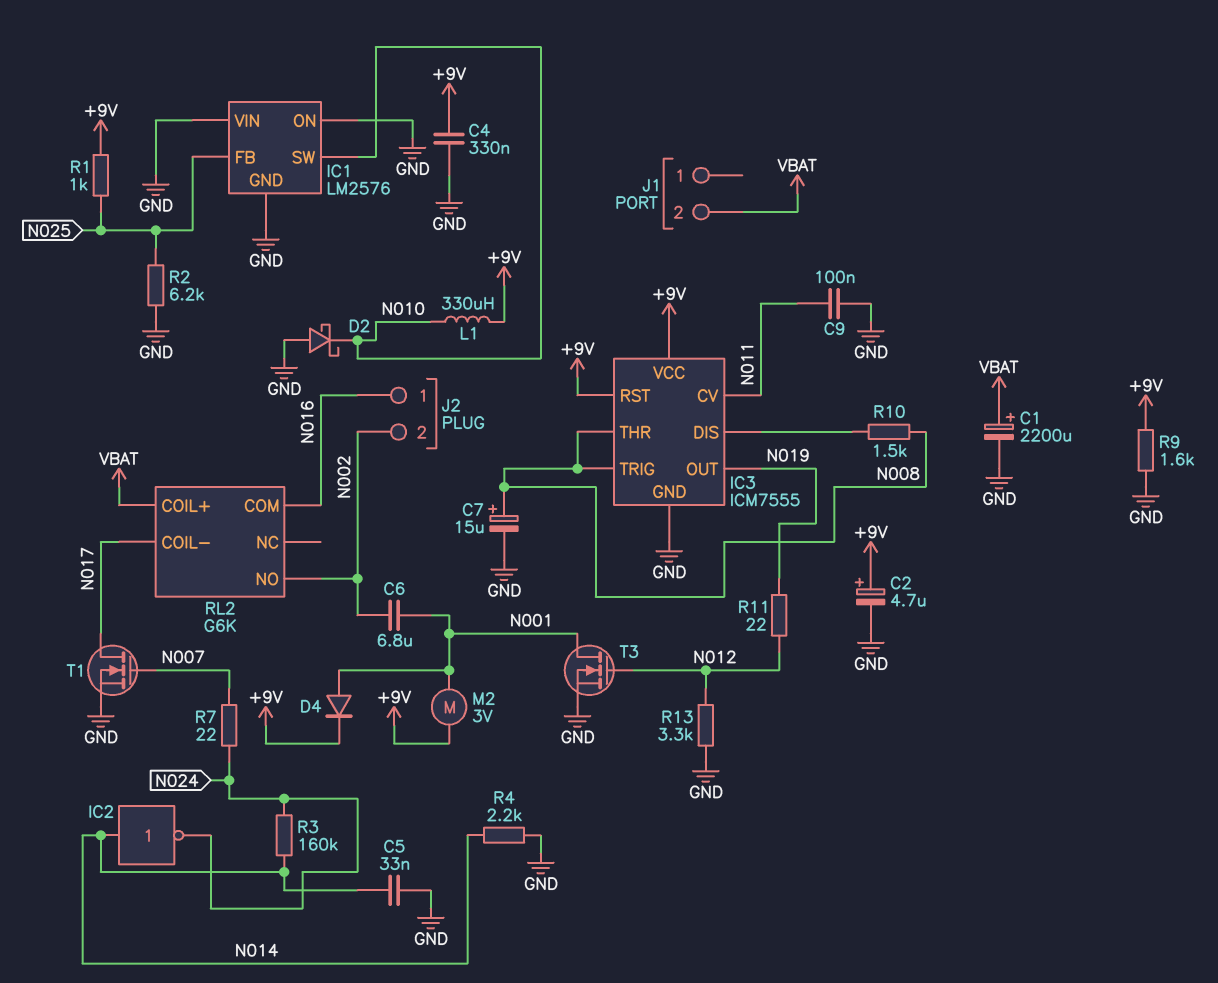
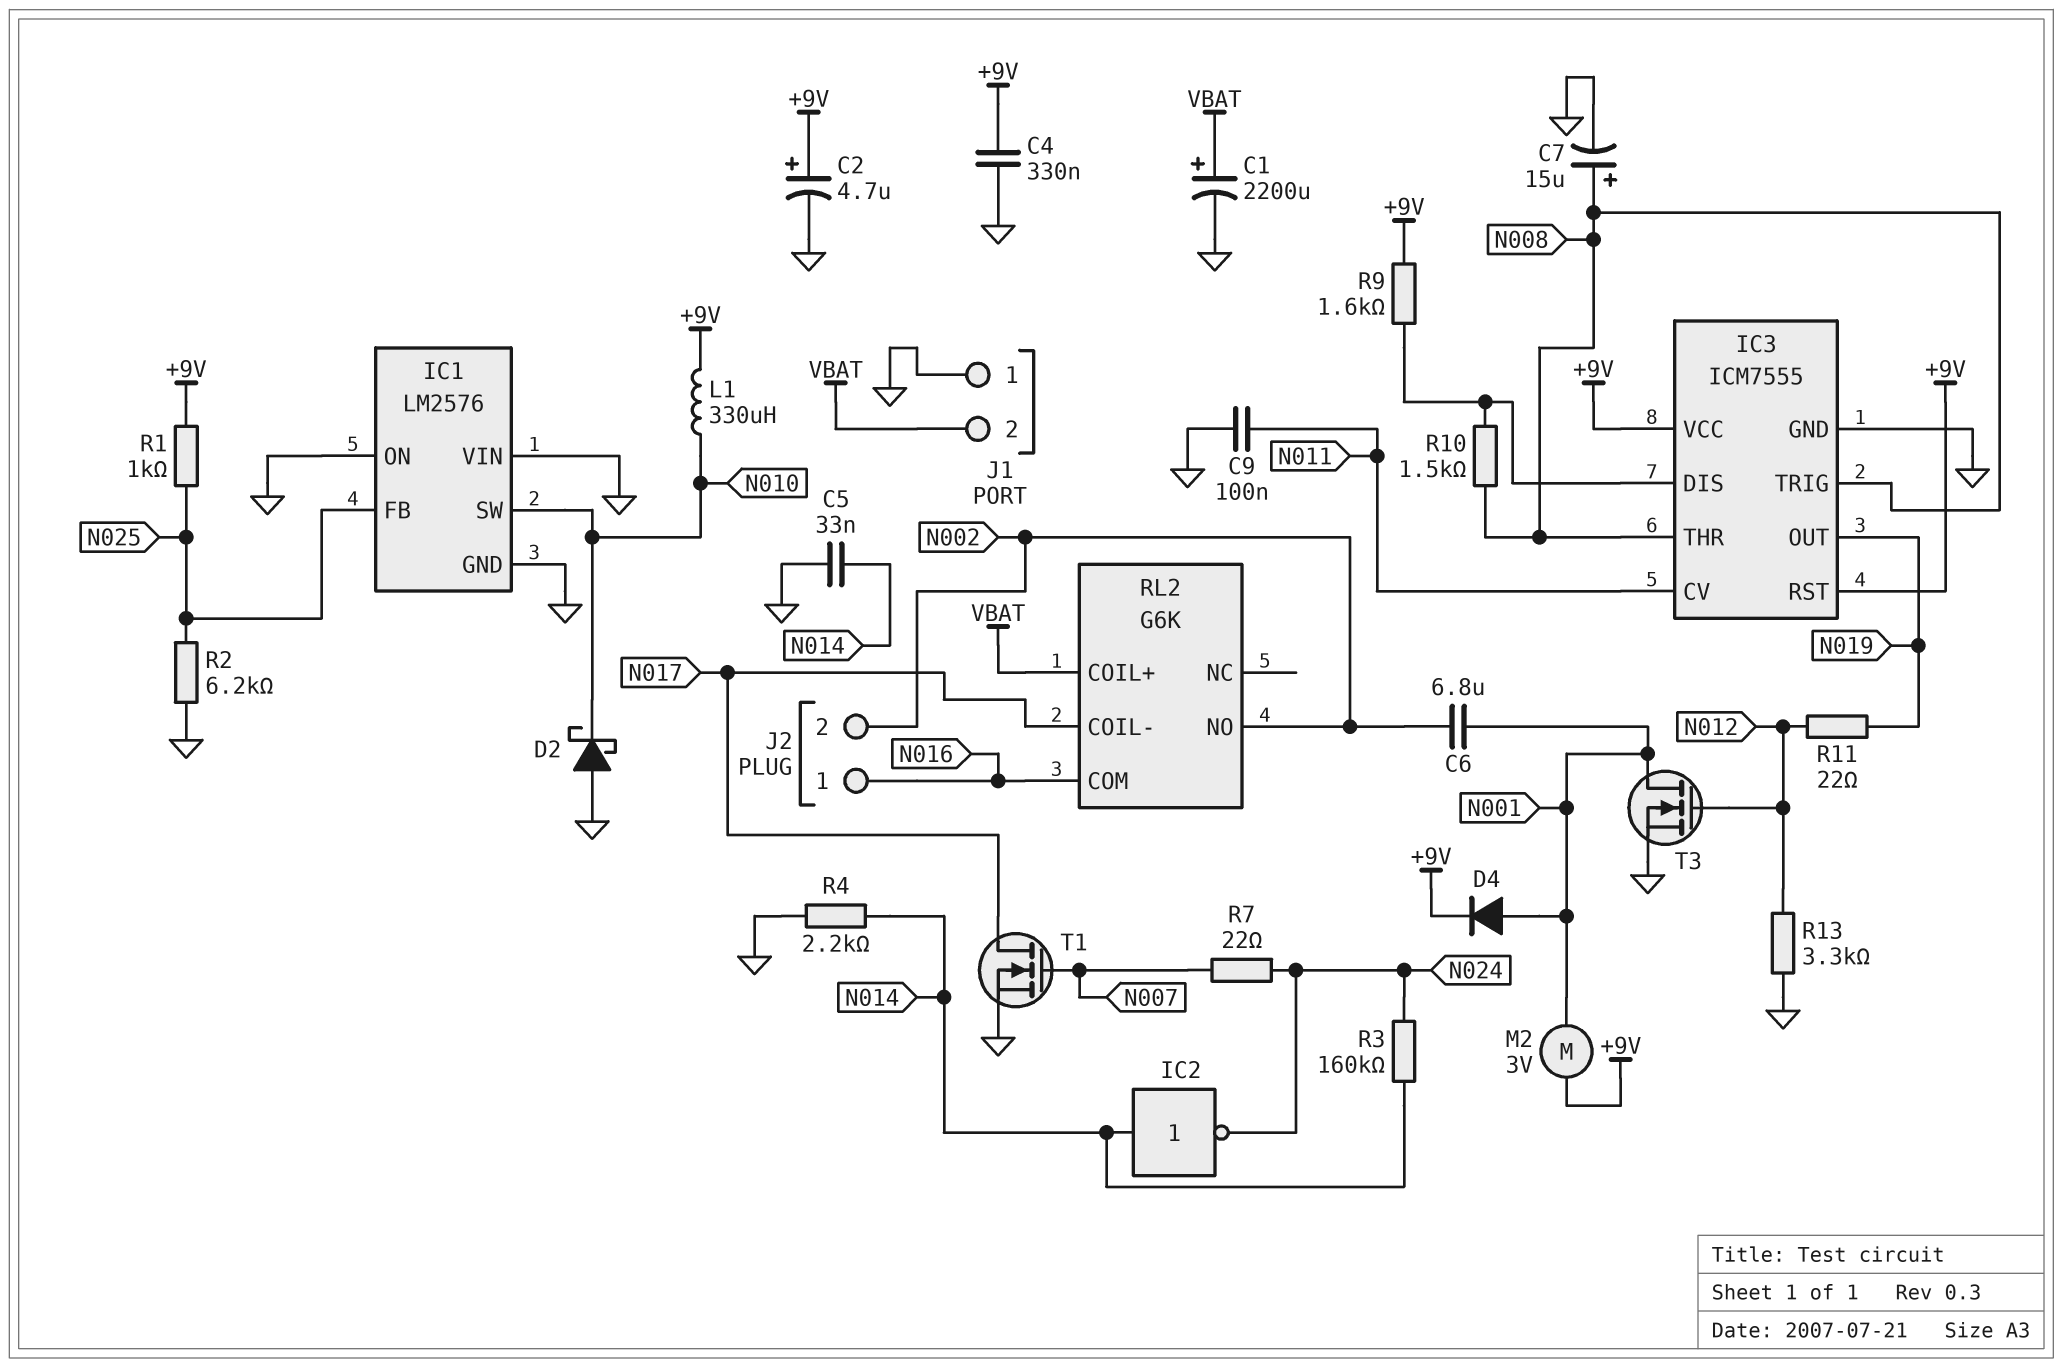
J1 pin 1: none -> GND
R9: 1.6k (+9V, GND) -> 1.6k (+9V, IC3/DIS)

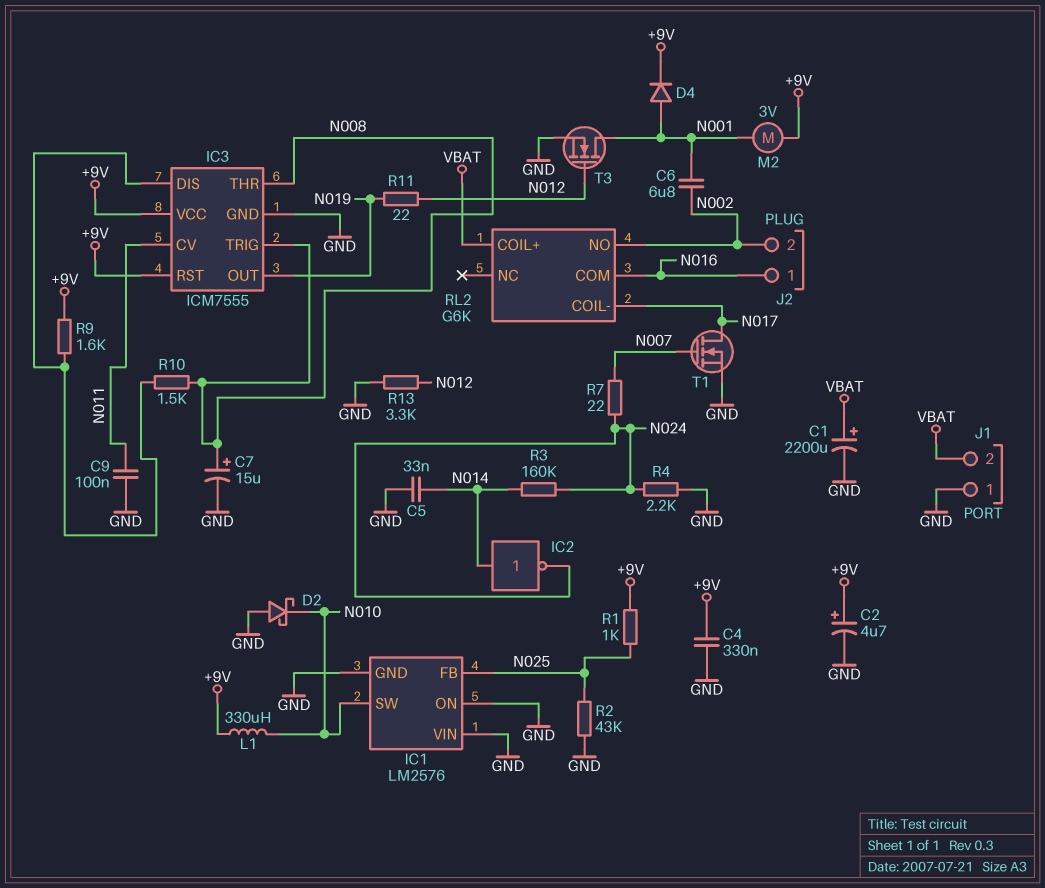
R2: 6.2k (GND, N025) -> 43k (GND, N025)
R4: 2.2k (GND, N014) -> 2.2k (GND, N024)

